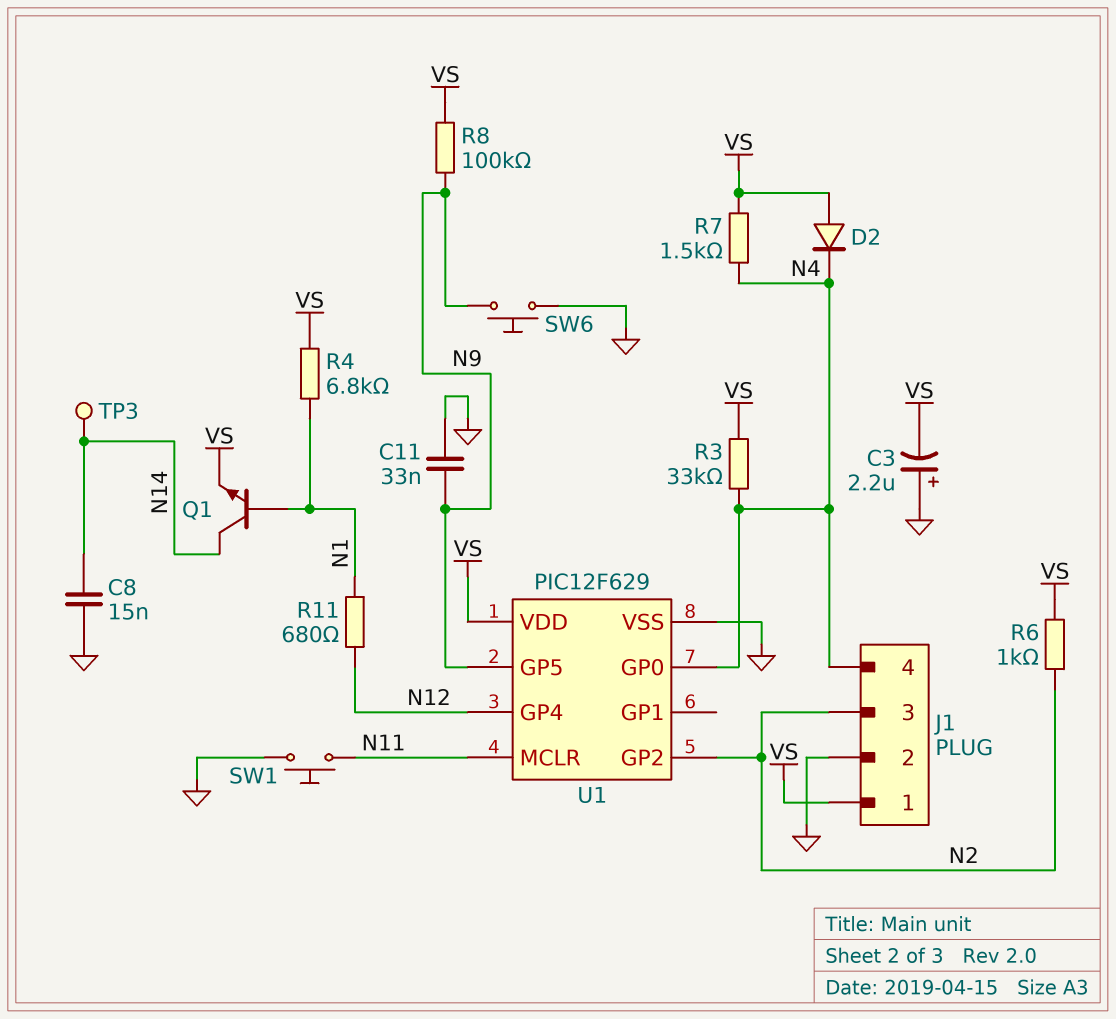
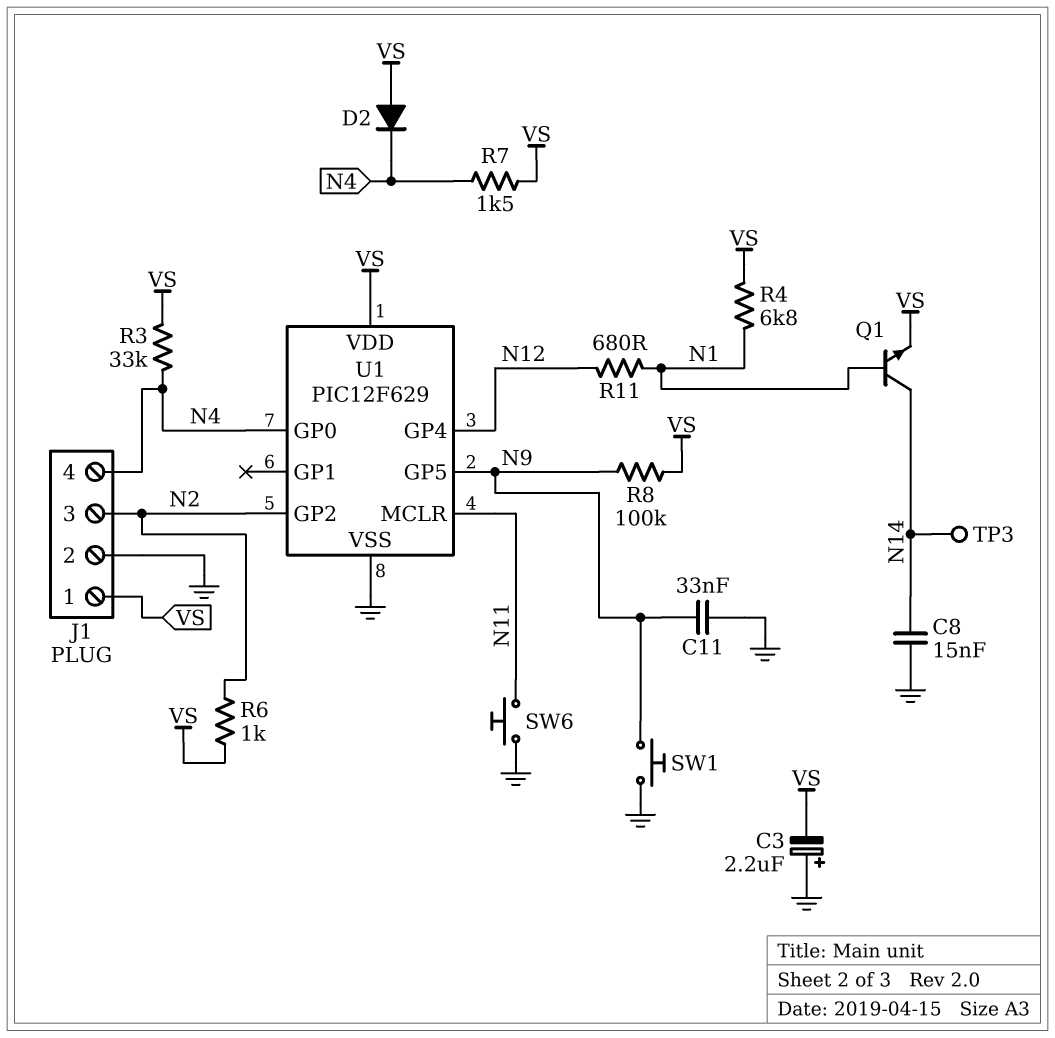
SW1: button (GND, N11) -> button (GND, N9)
SW6: button (GND, N9) -> button (GND, N11)

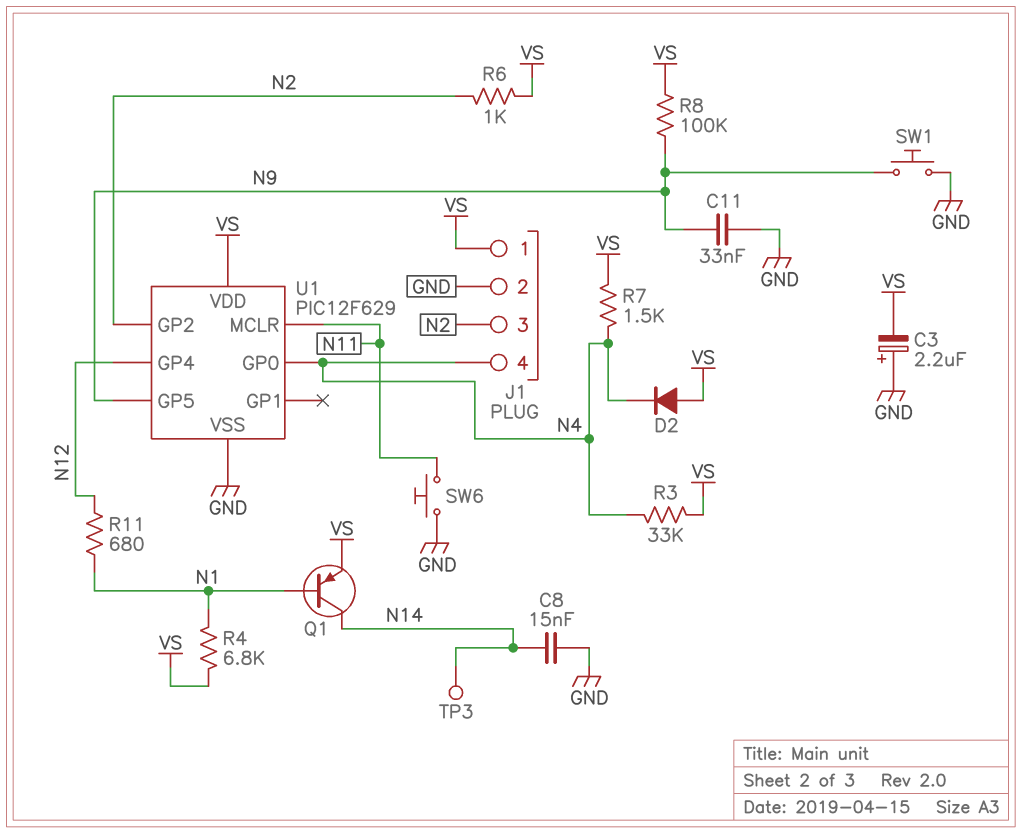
Q1: NPN (B N1, C N14, E VS) -> PNP (B N1, C N14, E VS)

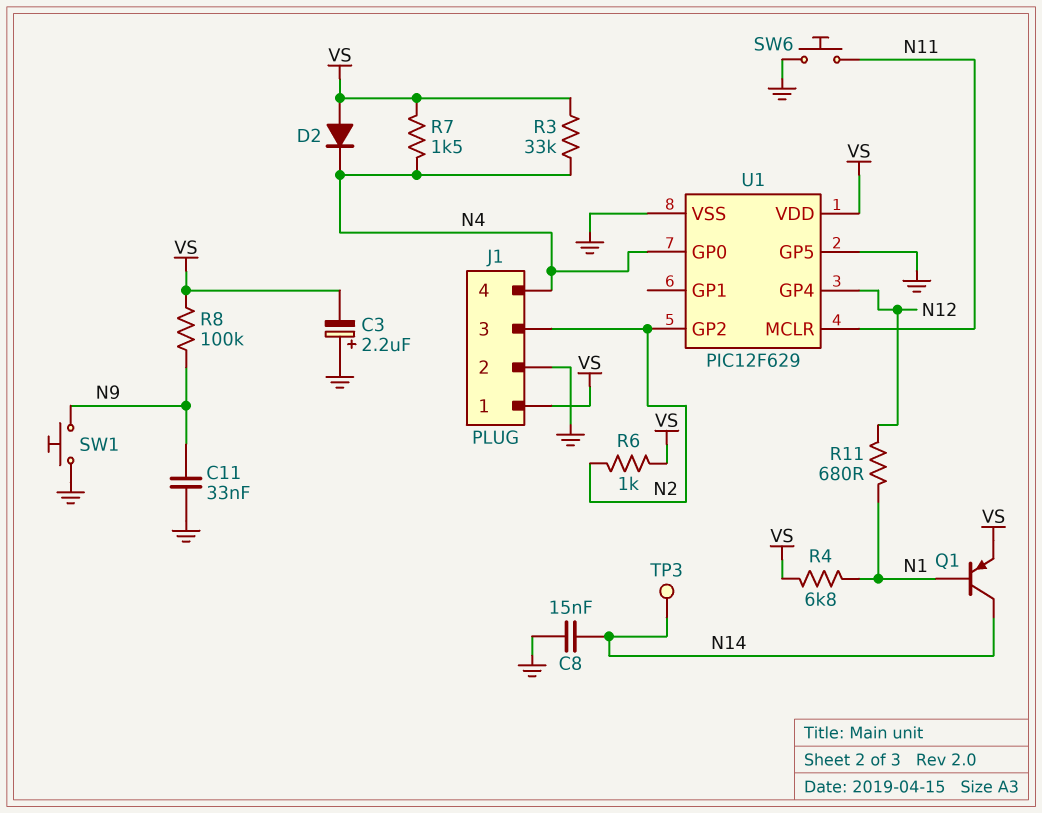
U1 pin GP5: N9 -> GND

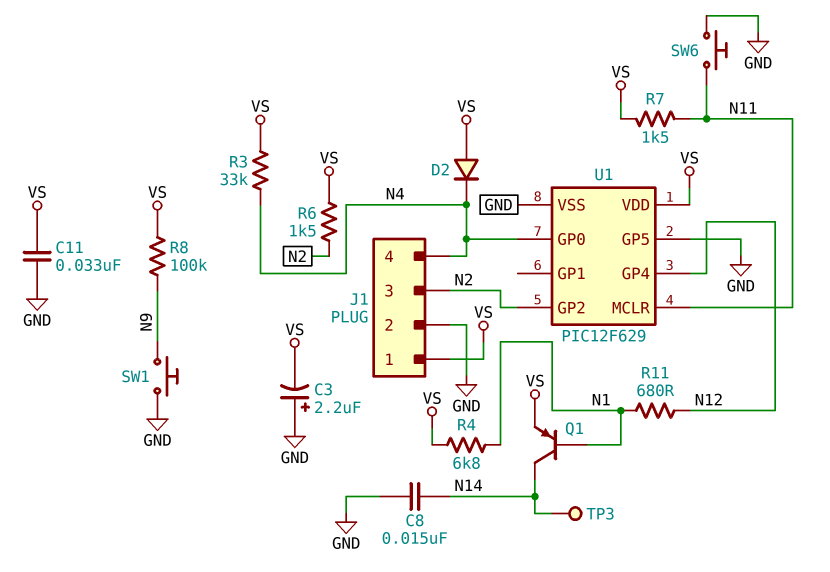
C11: 33nF (GND, N9) -> 33nF (GND, VS)
R6: 1k (N2, VS) -> 1.5k (N2, VS)
R7: 1.5k (N4, VS) -> 1.5k (N11, VS)

